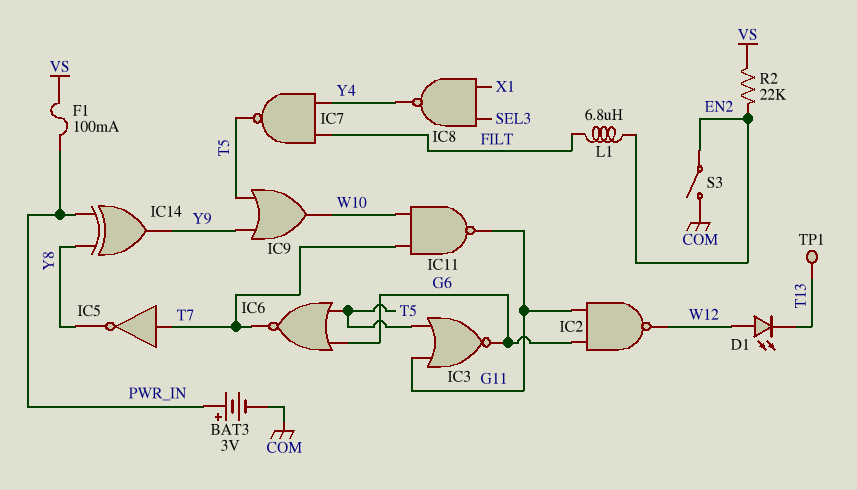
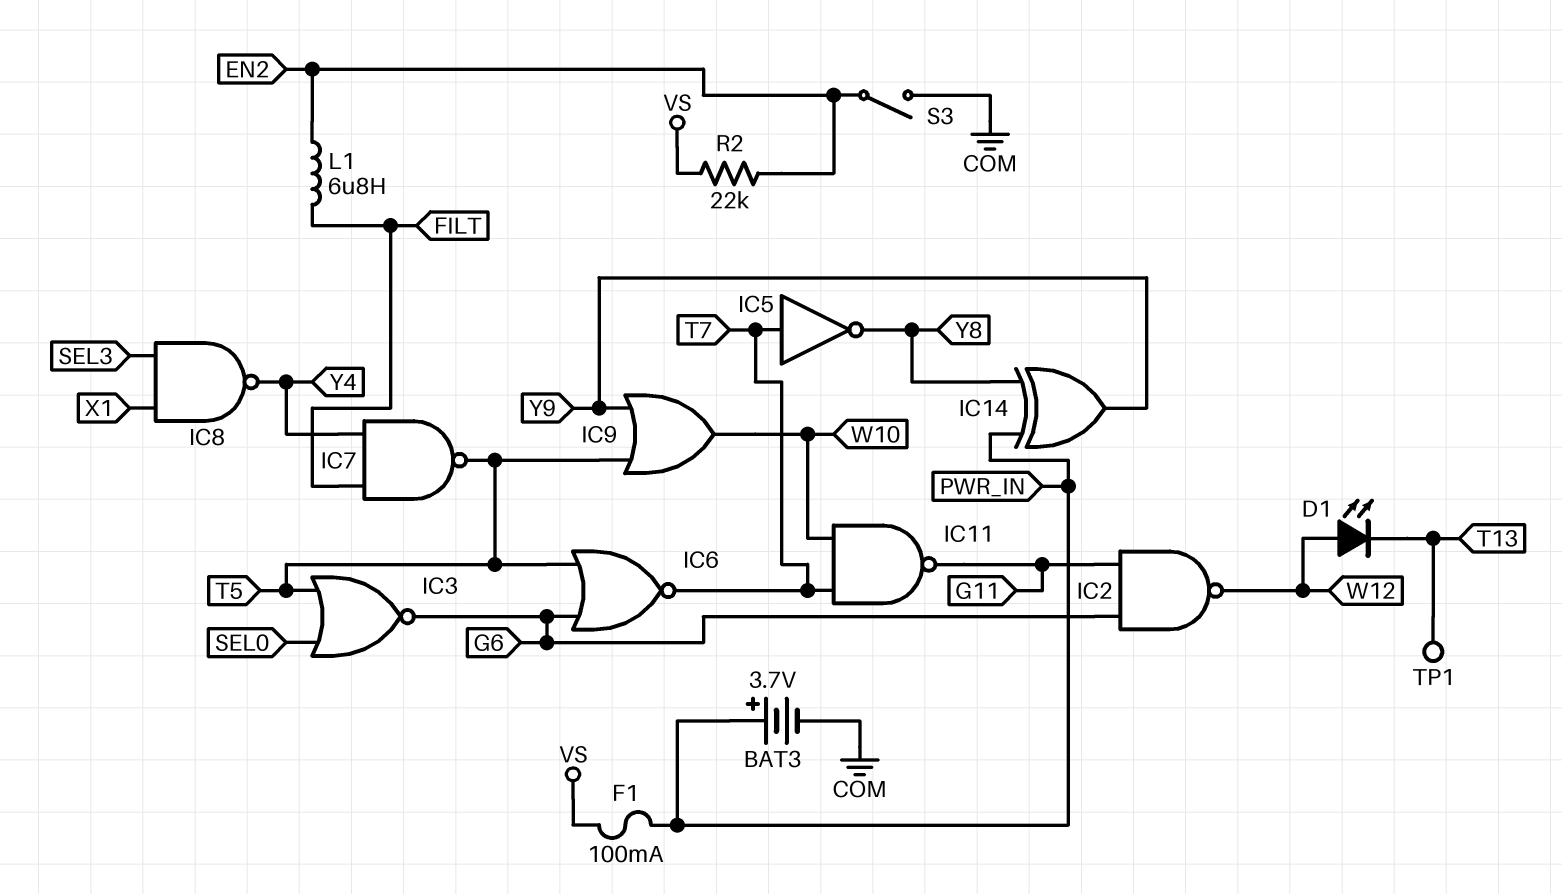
BAT3: 3V (plus PWR_IN, minus COM) -> 3.7V (plus PWR_IN, minus COM)
IC3: NOR (in G11, in T5, out G6) -> NOR (in SEL0, in T5, out G6)

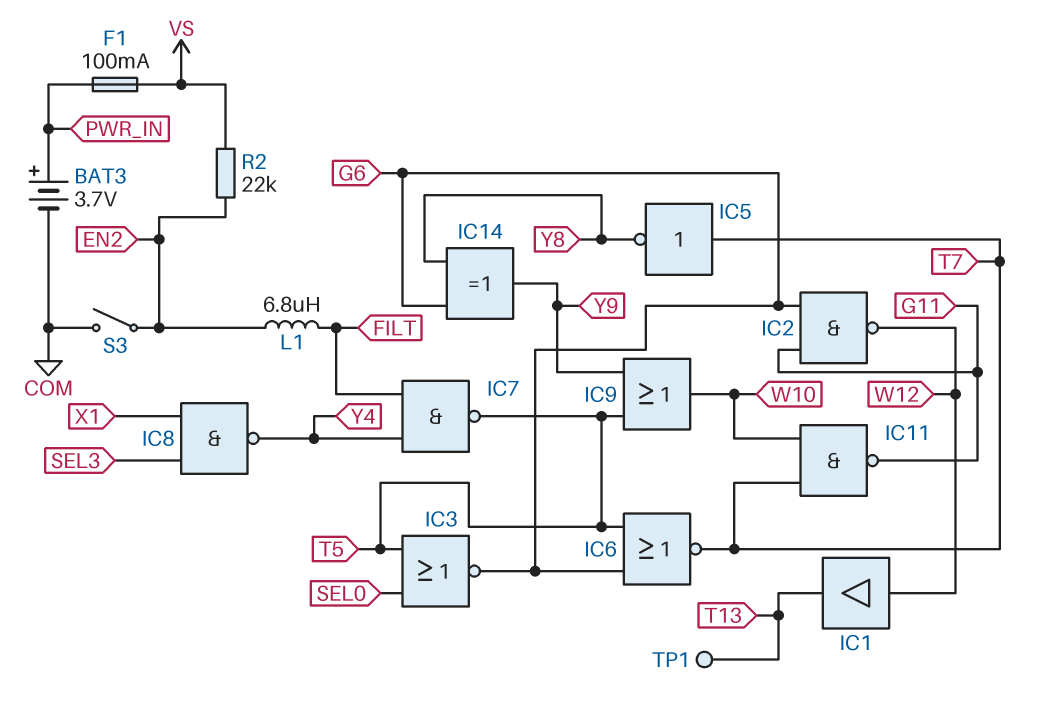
D1: LED (A W12, K T13) -> none
IC1: none -> buffer (in W12, out T13)
IC14: XOR (in PWR_IN, in Y8, out Y9) -> XOR (in G6, in Y8, out Y9)

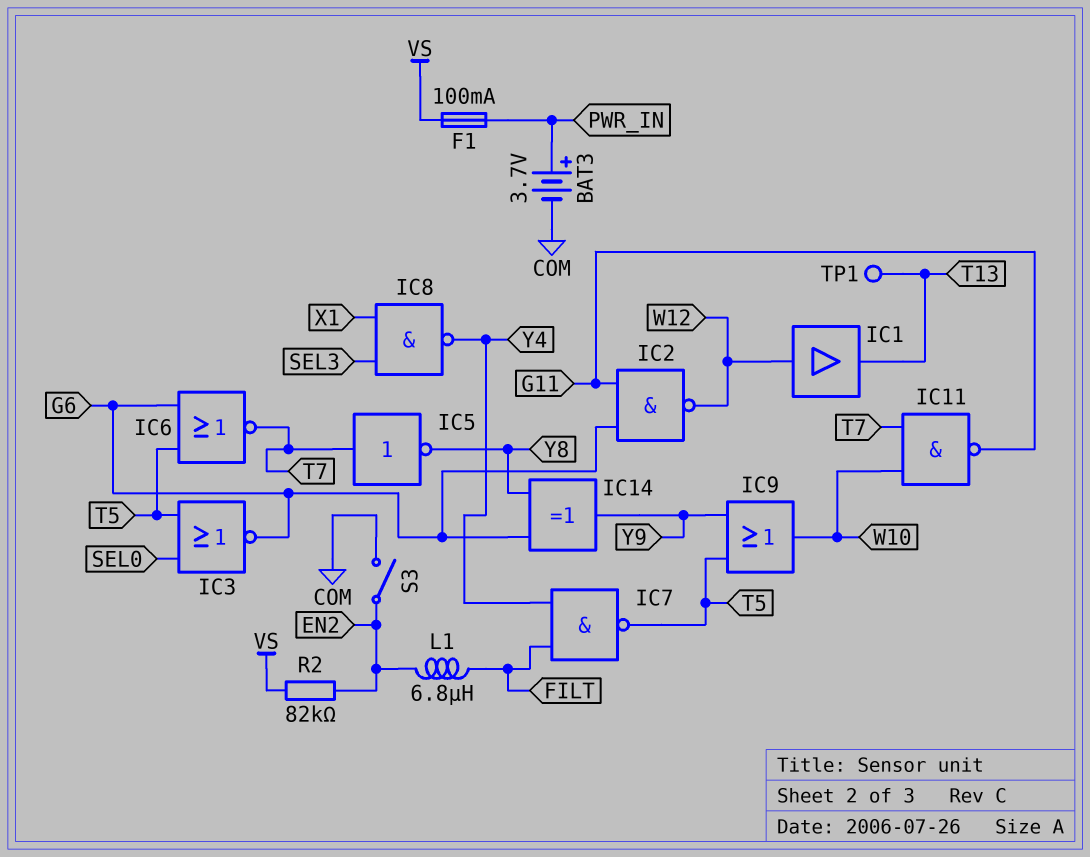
R2: 22k (EN2, VS) -> 82k (EN2, VS)

